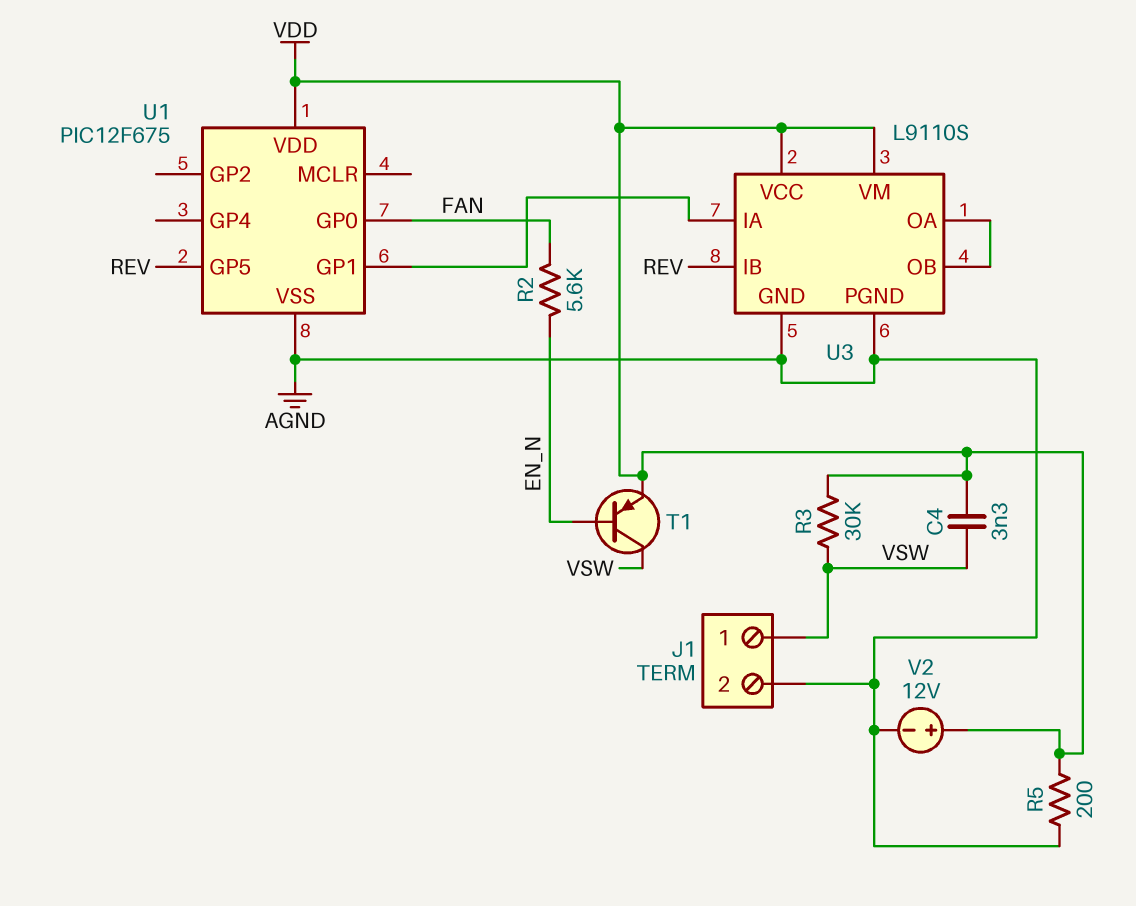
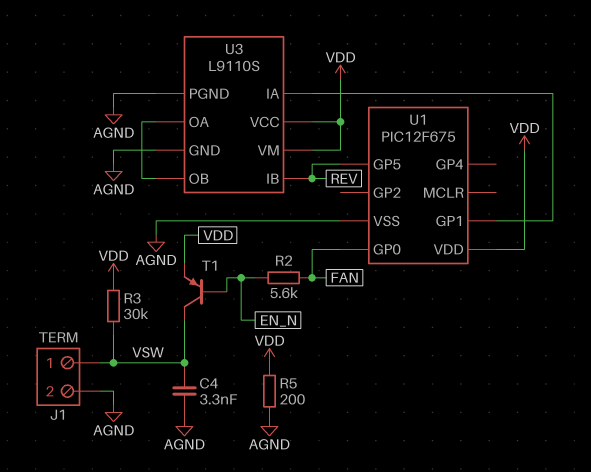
C4: 3.3nF (VDD, VSW) -> 3.3nF (AGND, VSW)
V2: 12V (plus VDD, minus AGND) -> none

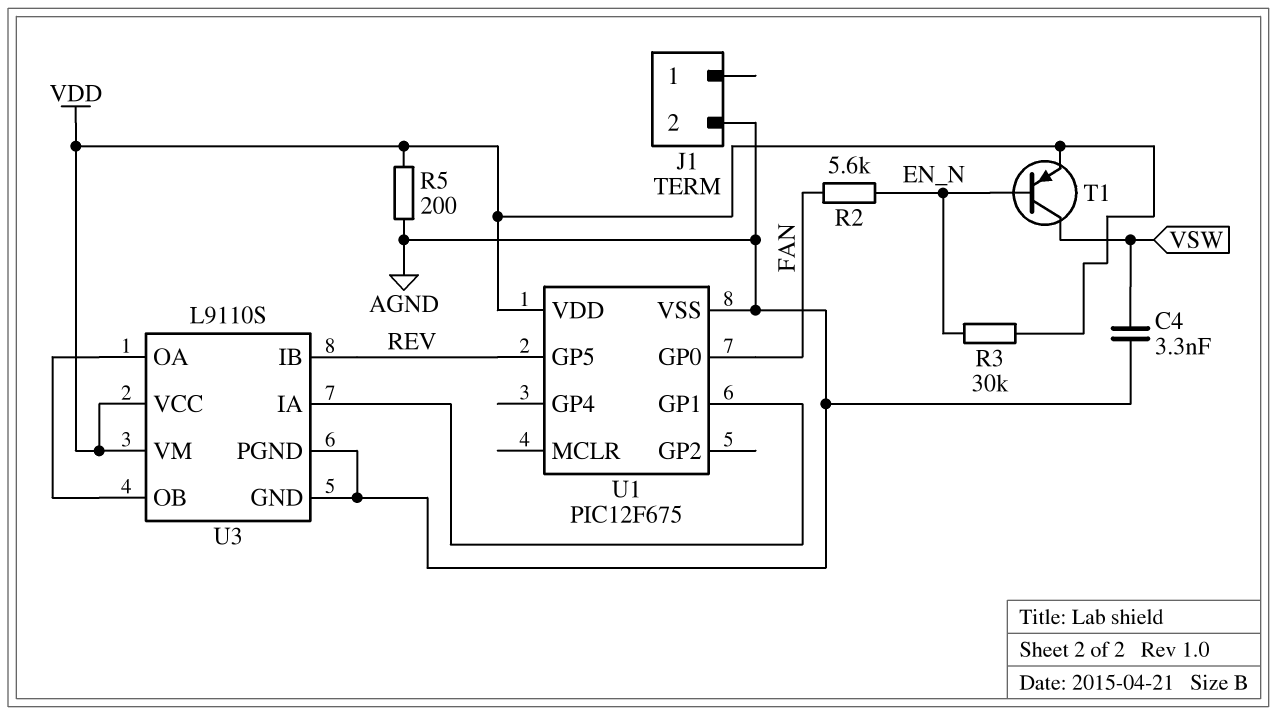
J1 pin 1: VSW -> none
R3: 30k (VDD, VSW) -> 30k (EN_N, VDD)

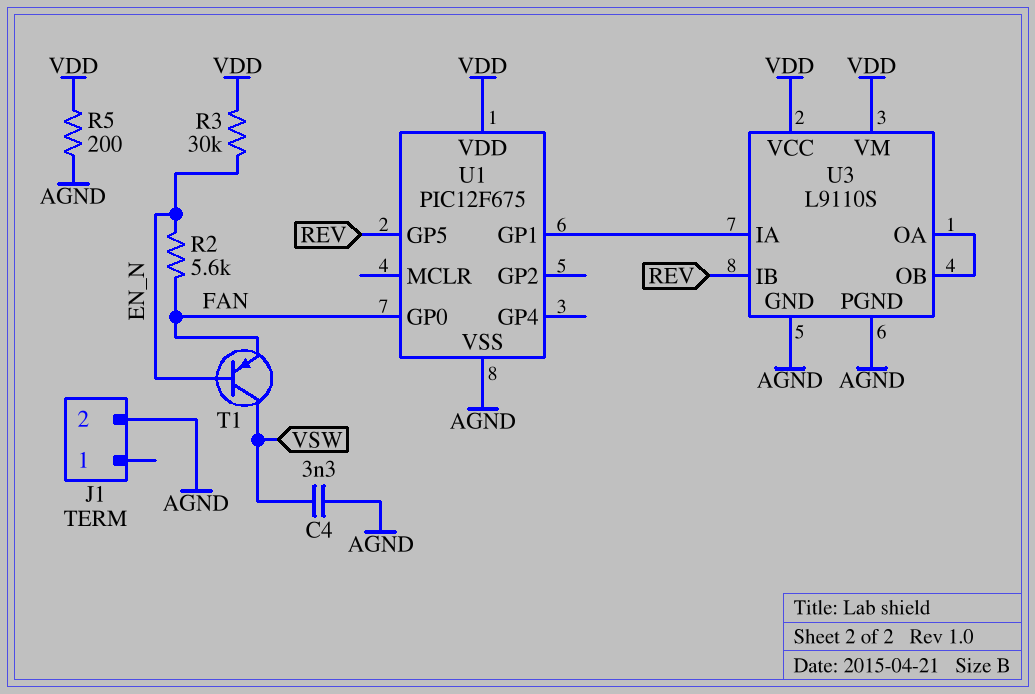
T1: PNP (B EN_N, C VSW, E VDD) -> PNP (B EN_N, C VSW, E FAN)

